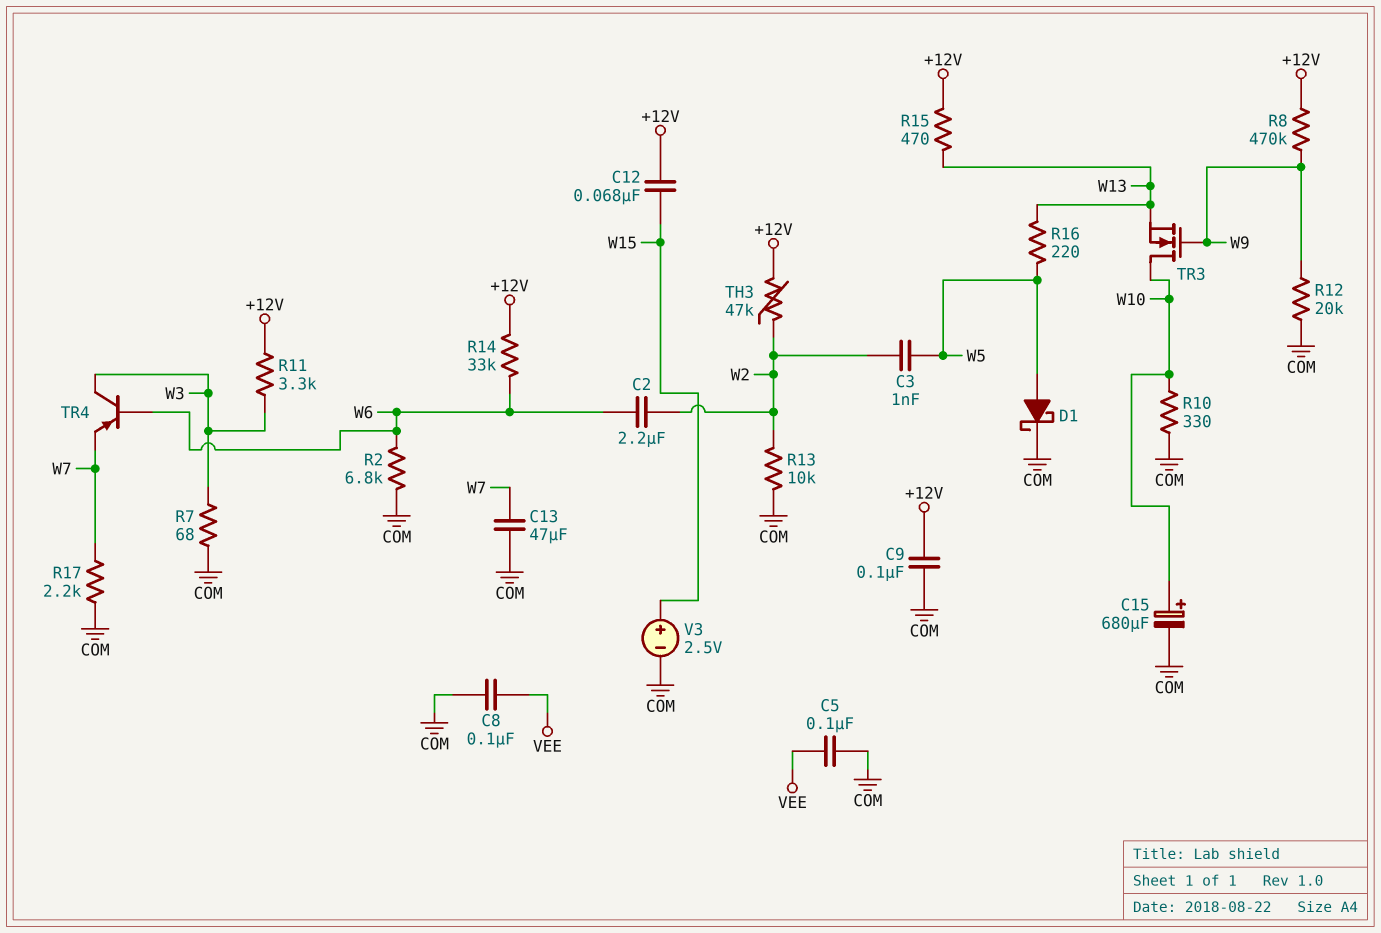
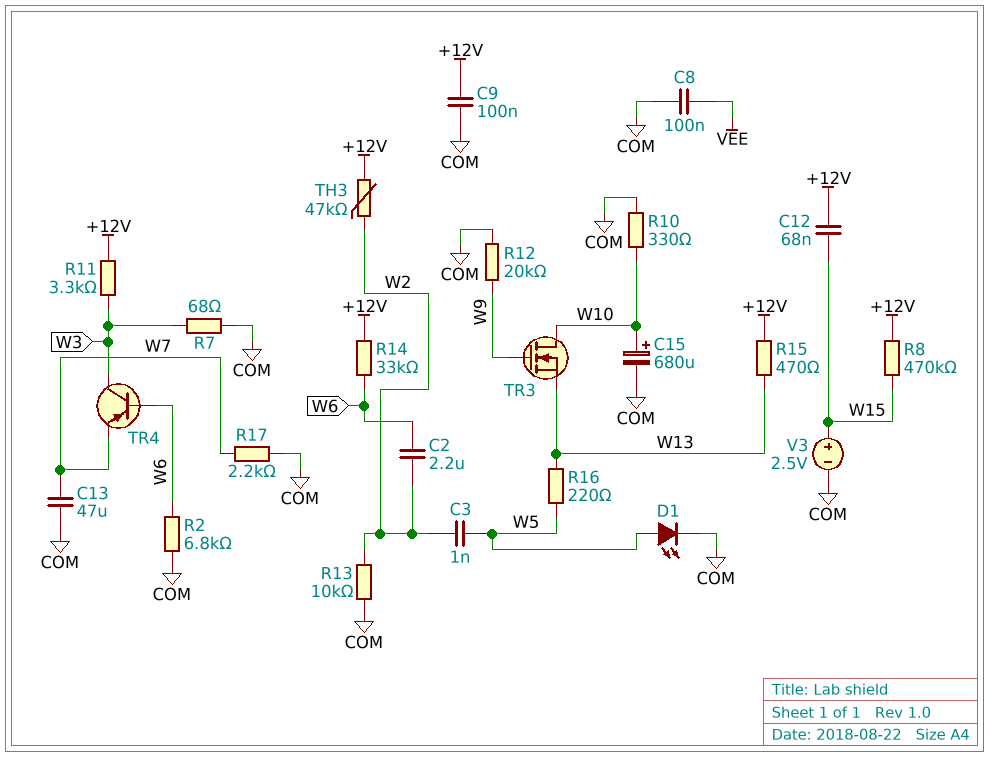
C5: 100nF (COM, VEE) -> none
D1: schottky (A W5, K COM) -> LED (A W5, K COM)
R8: 470k (+12V, W9) -> 470k (+12V, W15)

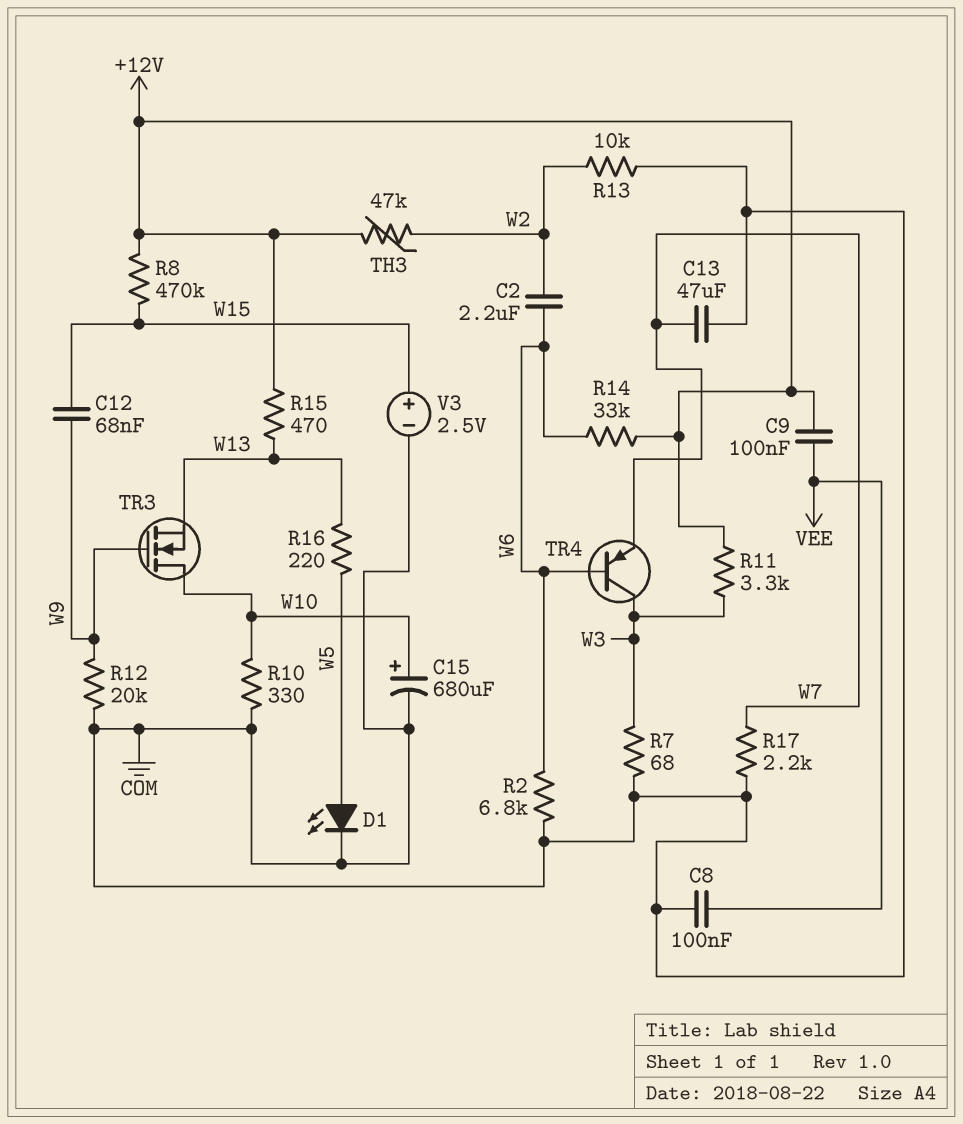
C3: 1nF (W2, W5) -> none
C9: 100nF (+12V, COM) -> 100nF (+12V, VEE)
C12: 68nF (+12V, W15) -> 68nF (W9, W15)

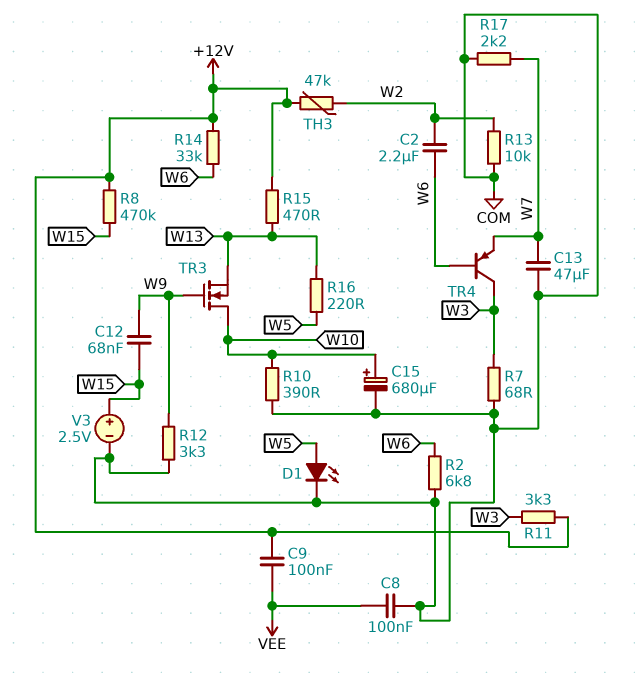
R10: 330 (COM, W10) -> 390 (COM, W10)
R12: 20k (COM, W9) -> 3.3k (COM, W9)

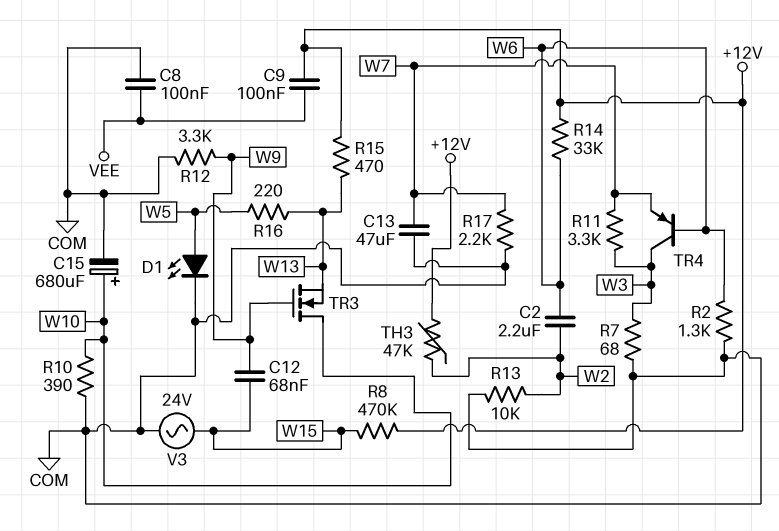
R2: 6.8k (COM, W6) -> 1.3k (COM, W6)
R11: 3.3k (+12V, W3) -> 3.3k (W3, W7)
V3: 2.5V (plus W15, minus COM) -> AC 24V (COM, W15)

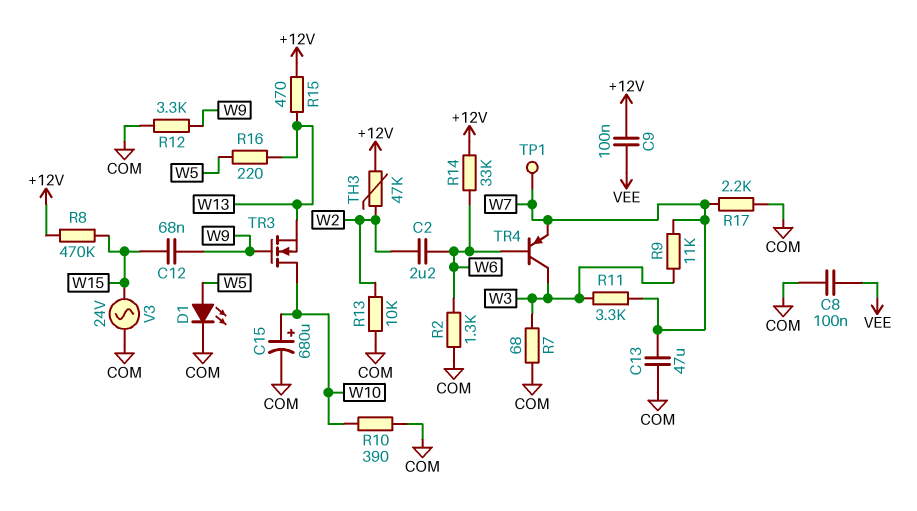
R9: none -> 11k (W3, W7)
TP1: none -> test point (W7)

